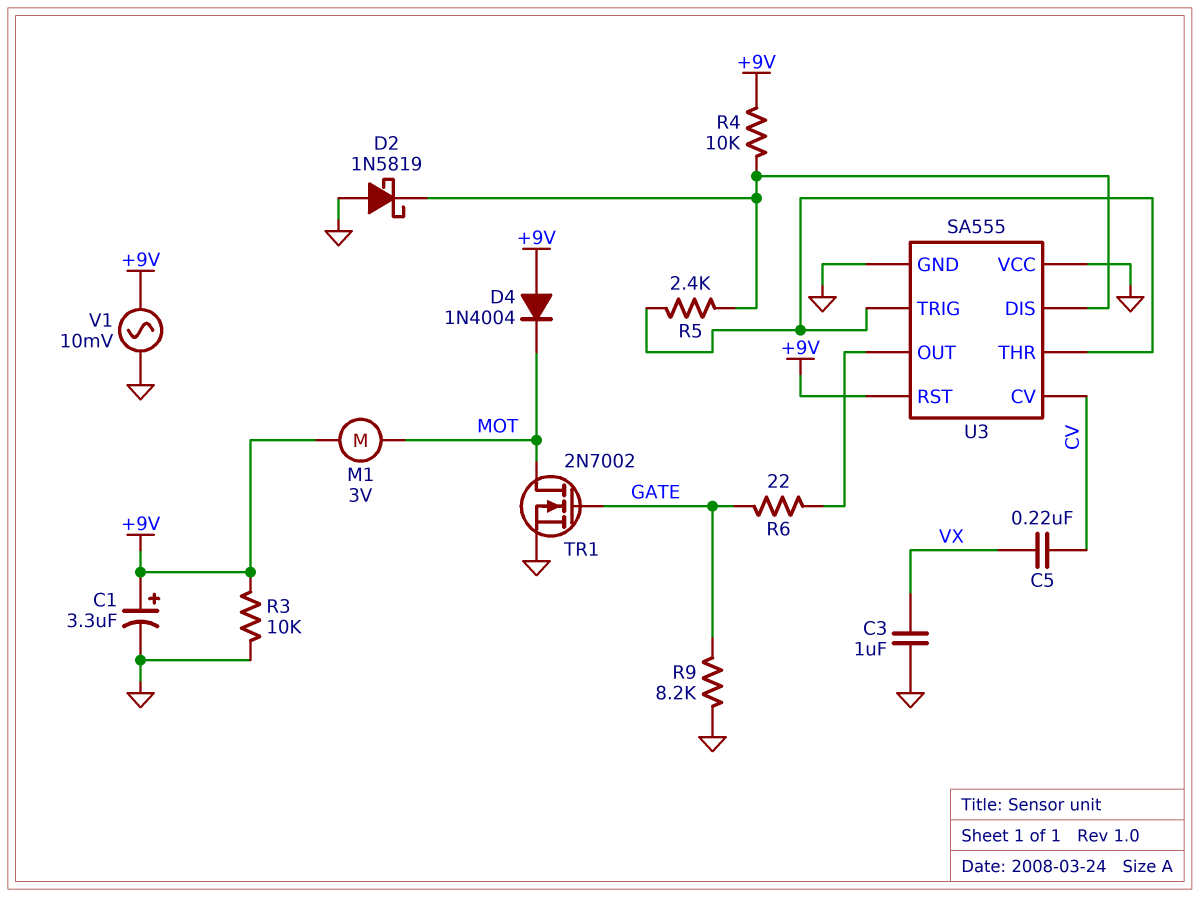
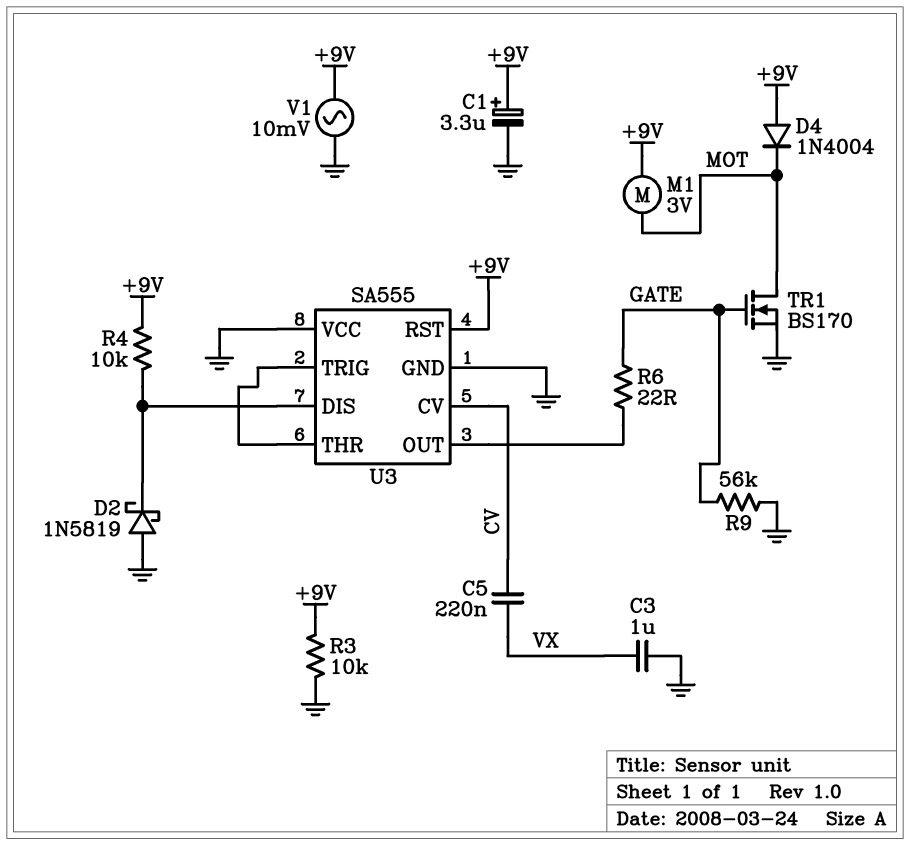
R5: 2.4k (U3/DIS, U3/THR) -> none
R9: 8.2k (GATE, GND) -> 56k (GATE, GND)
TR1: NMOS 2N7002 (G GATE, D MOT, S GND) -> NMOS BS170 (G GATE, D MOT, S GND)

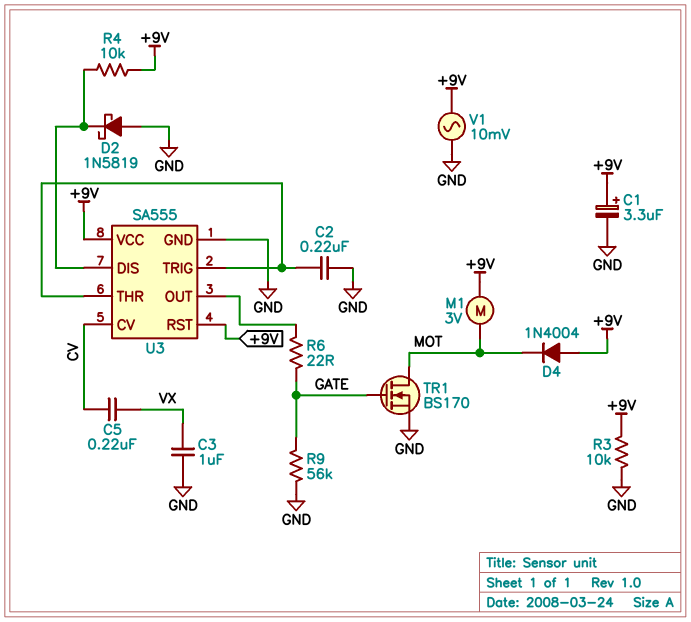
C2: none -> 220nF (GND, U3/THR)
U3 pin VCC: GND -> +9V

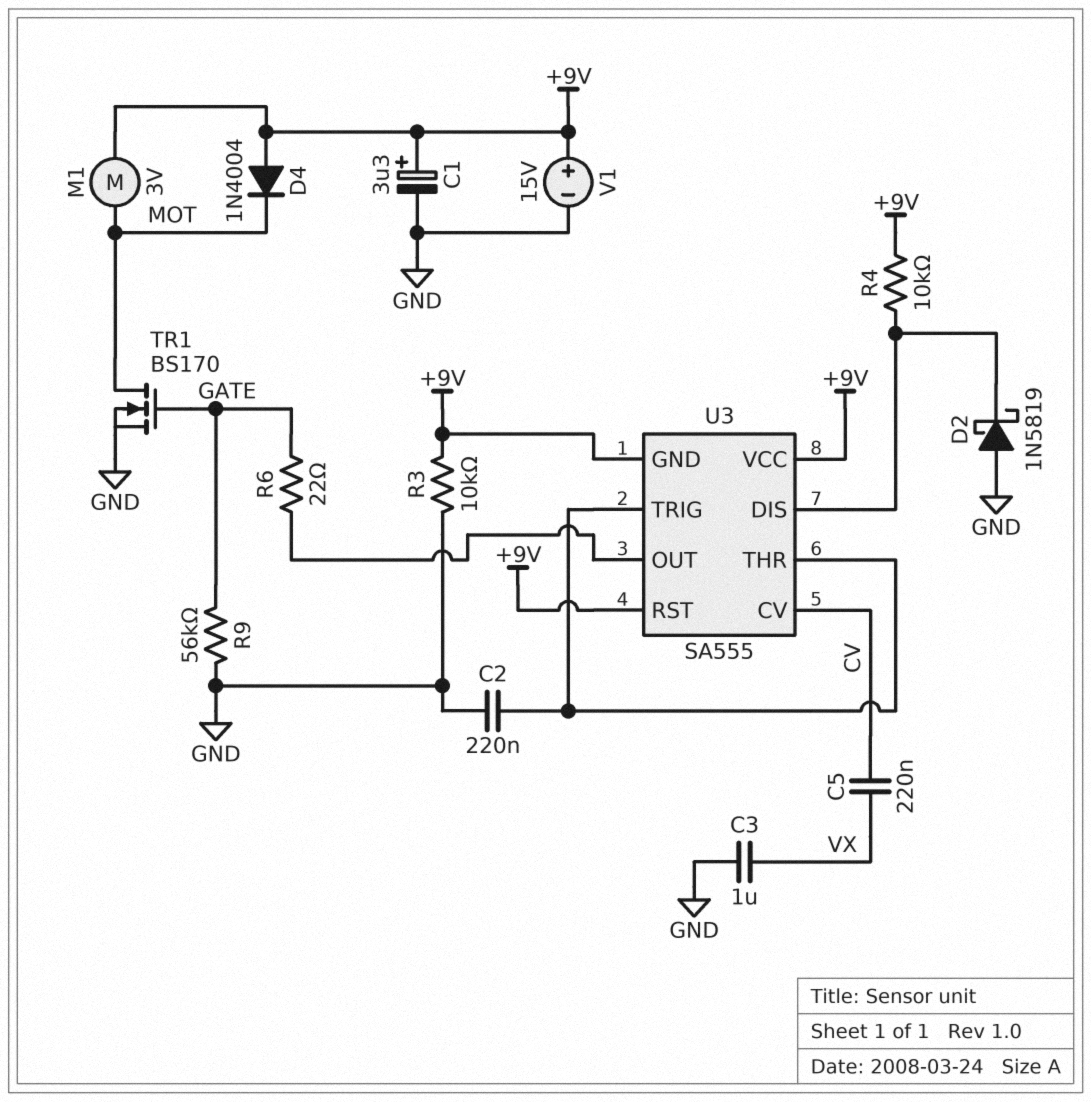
U3 pin GND: GND -> +9V
V1: AC 10mV (+9V, GND) -> 15V (plus +9V, minus GND)

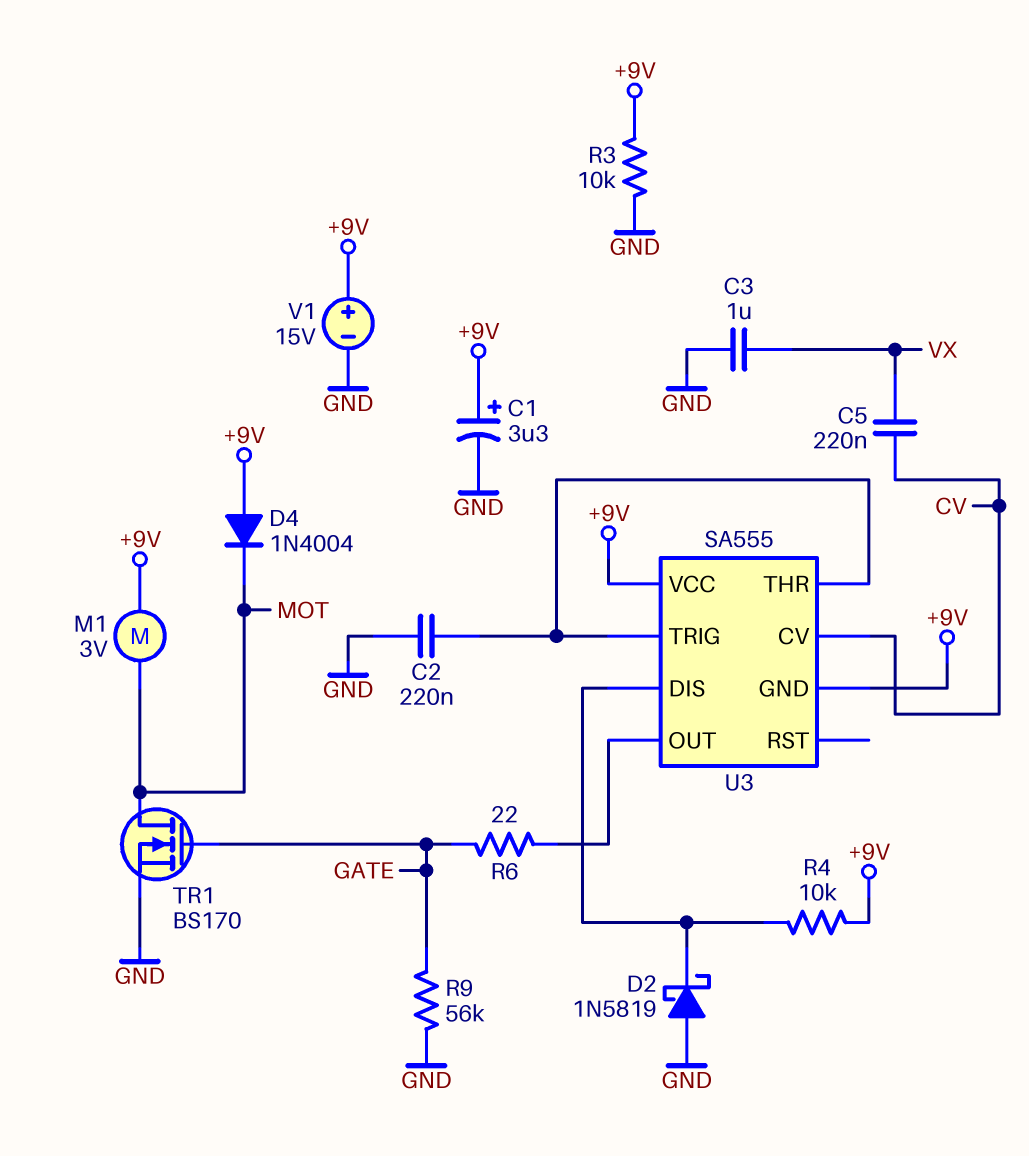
U3 pin RST: +9V -> none

